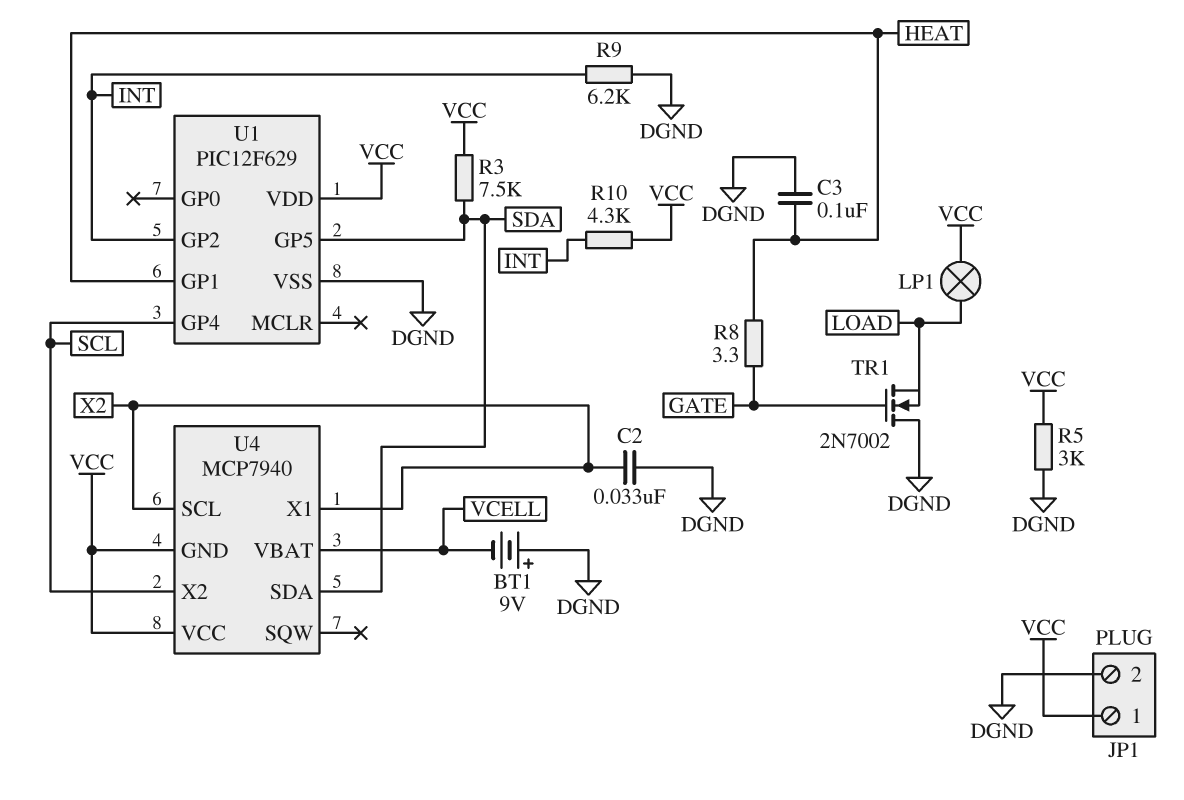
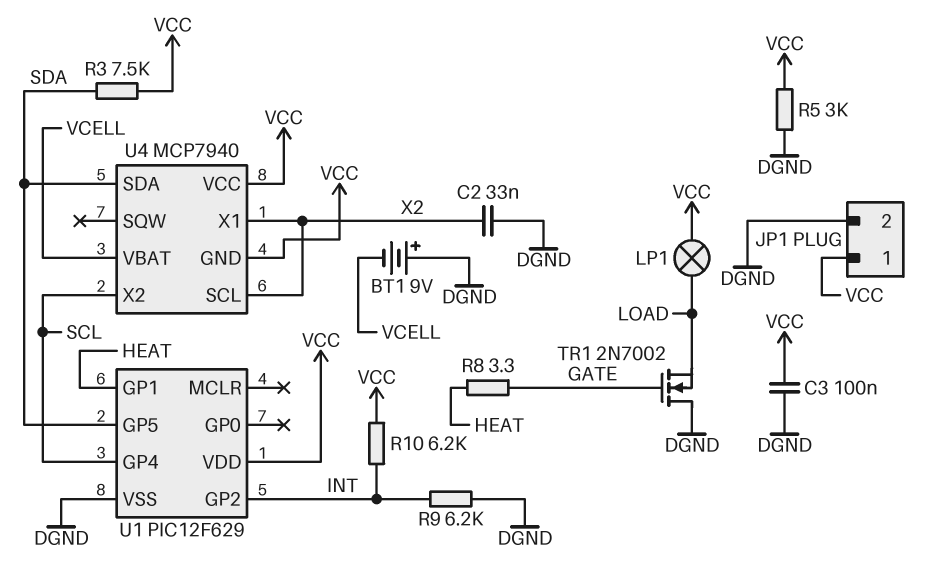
C3: 100nF (DGND, HEAT) -> 100nF (DGND, VCC)
R10: 4.3k (INT, VCC) -> 6.2k (INT, VCC)

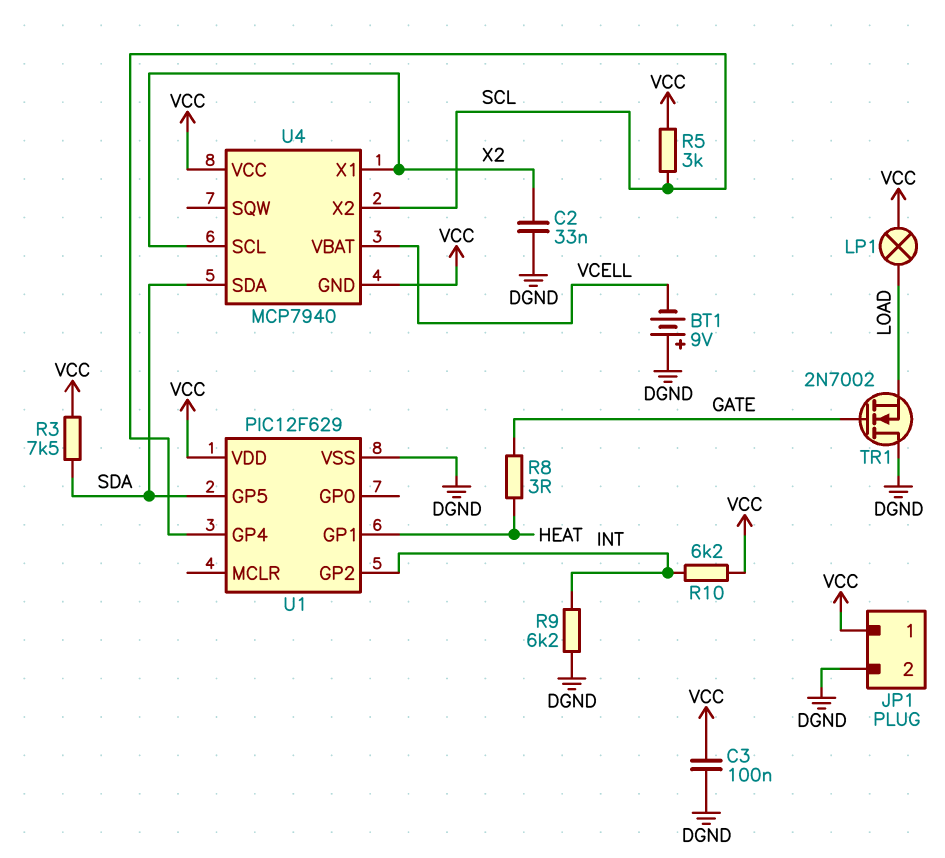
R5: 3k (DGND, VCC) -> 3k (SCL, VCC)
R8: 3.3 (GATE, HEAT) -> 3 (GATE, HEAT)

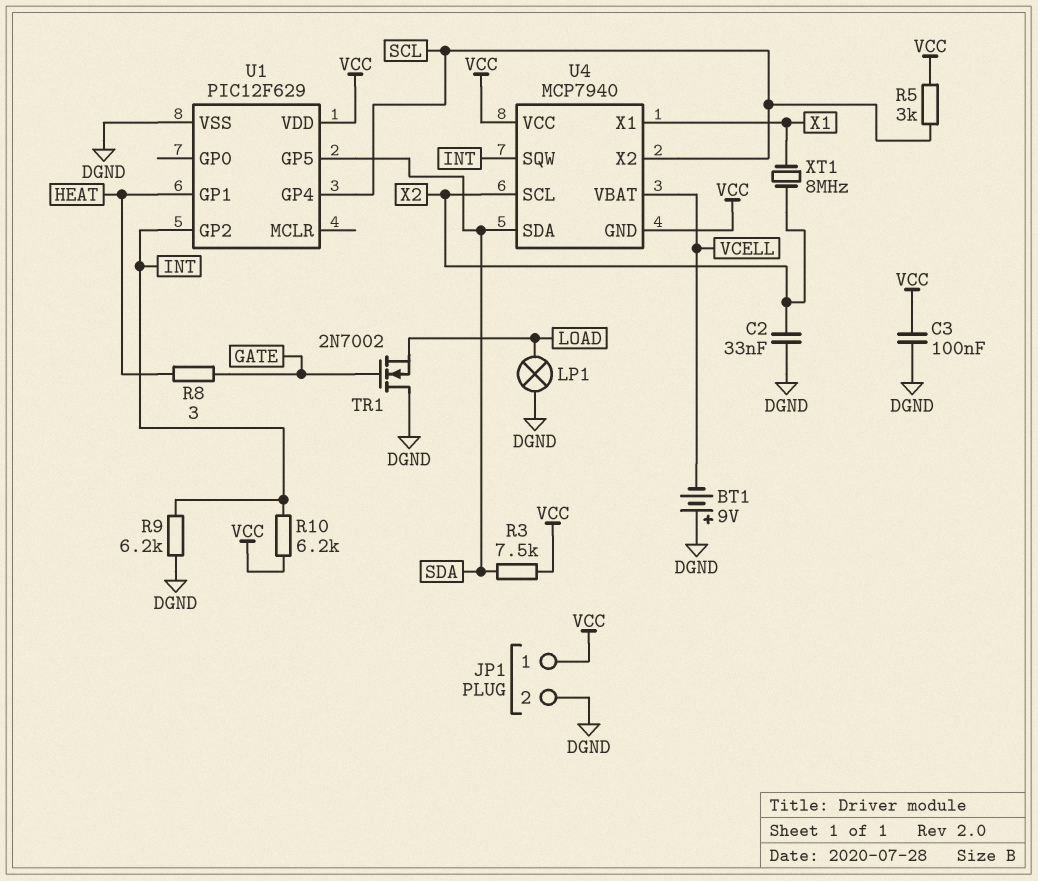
LP1: lamp (LOAD, VCC) -> lamp (DGND, LOAD)
U4 pin SQW: none -> INT
U4 pin X1: X2 -> X1
XT1: none -> 8MHz (X1, X2)

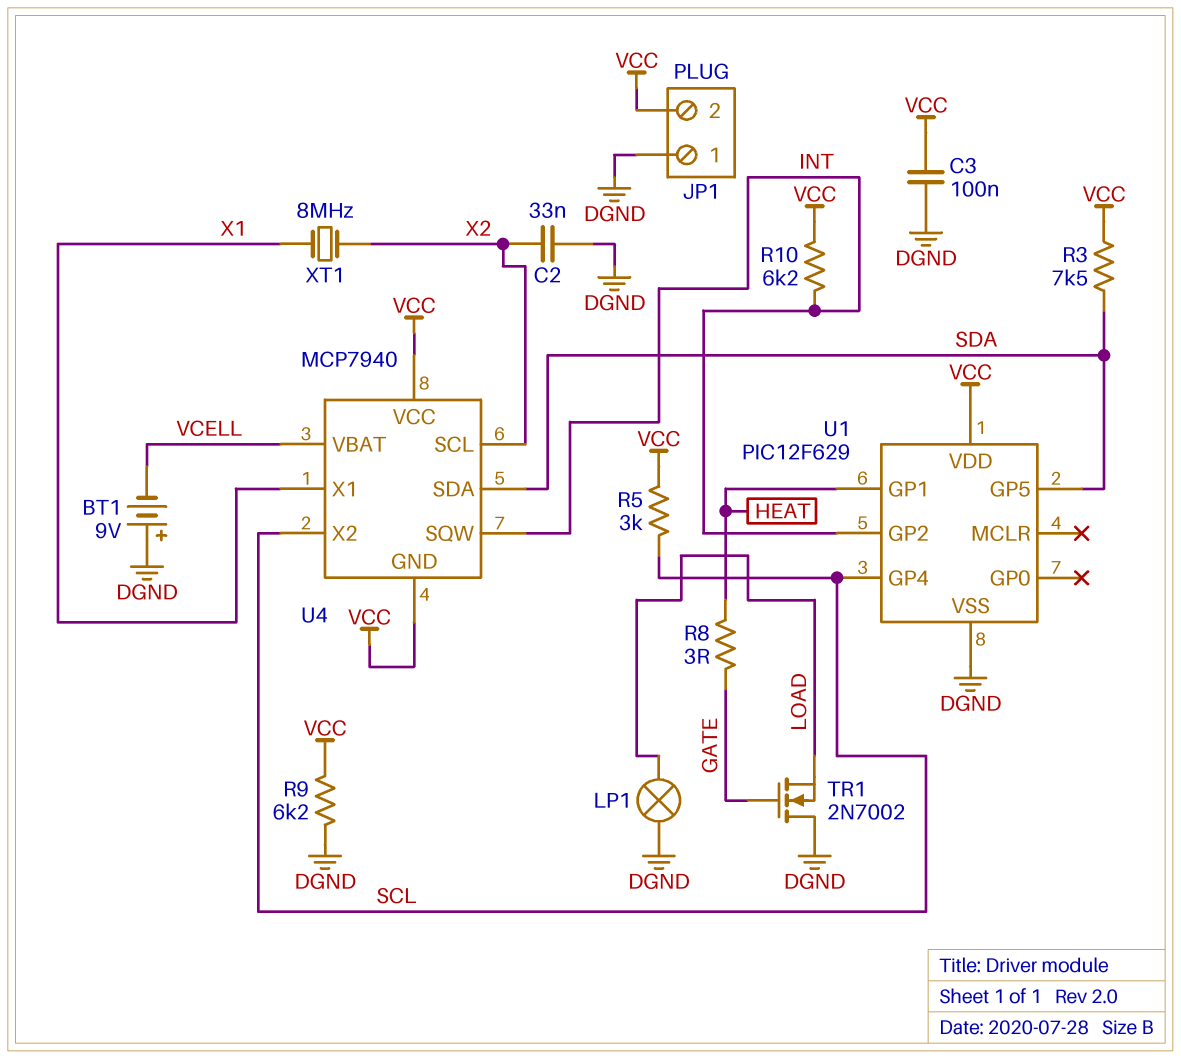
JP1 pin 1: VCC -> DGND
JP1 pin 2: DGND -> VCC
R9: 6.2k (DGND, INT) -> 6.2k (DGND, VCC)

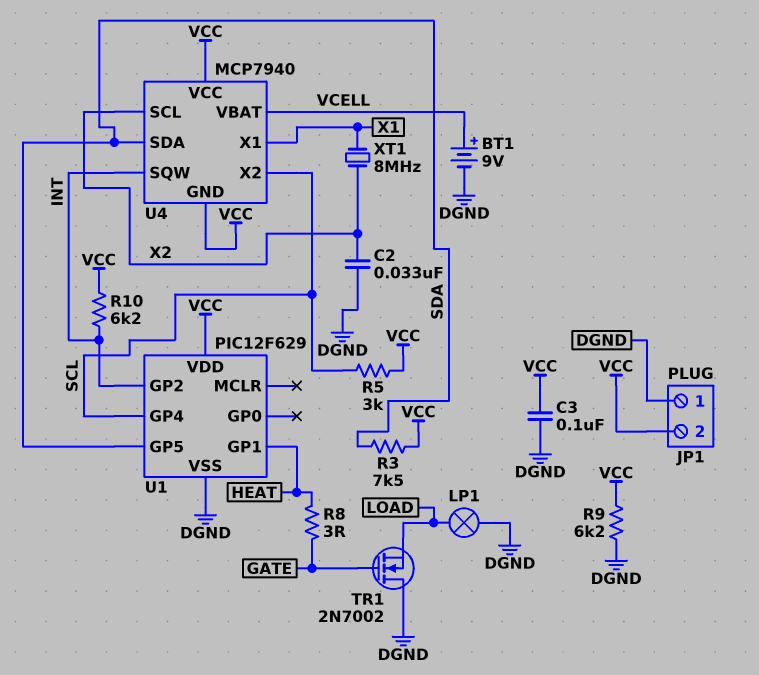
BT1: 9V (plus DGND, minus VCELL) -> 9V (plus VCELL, minus DGND)

